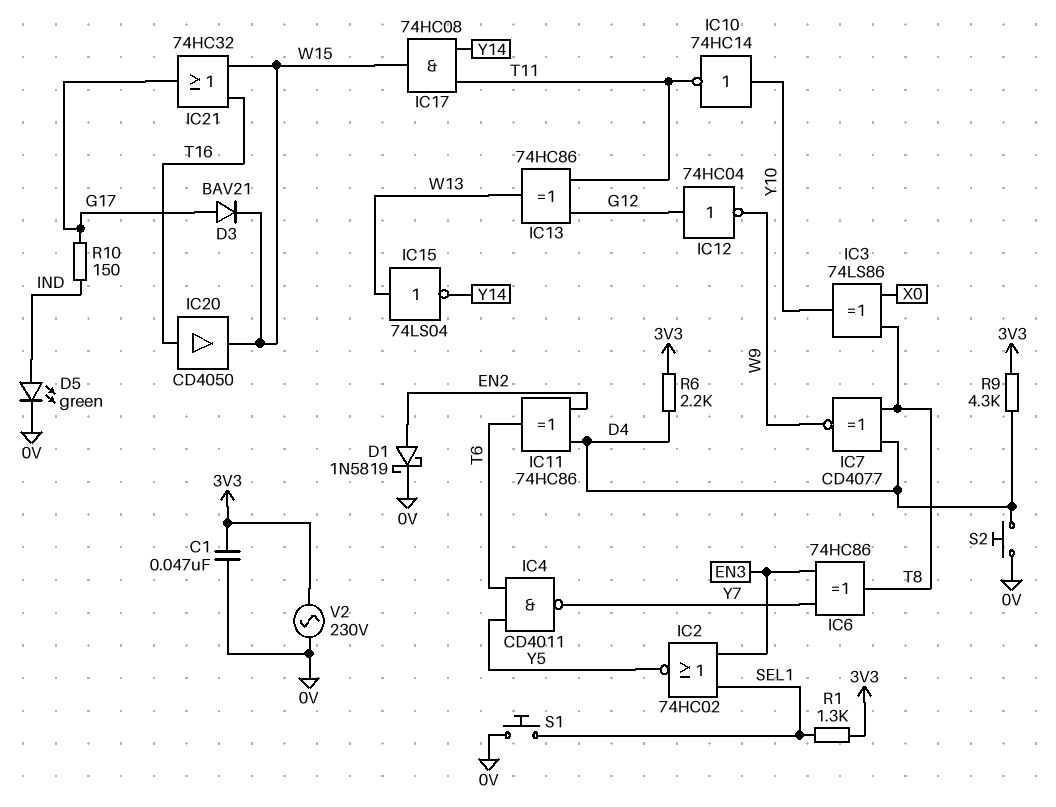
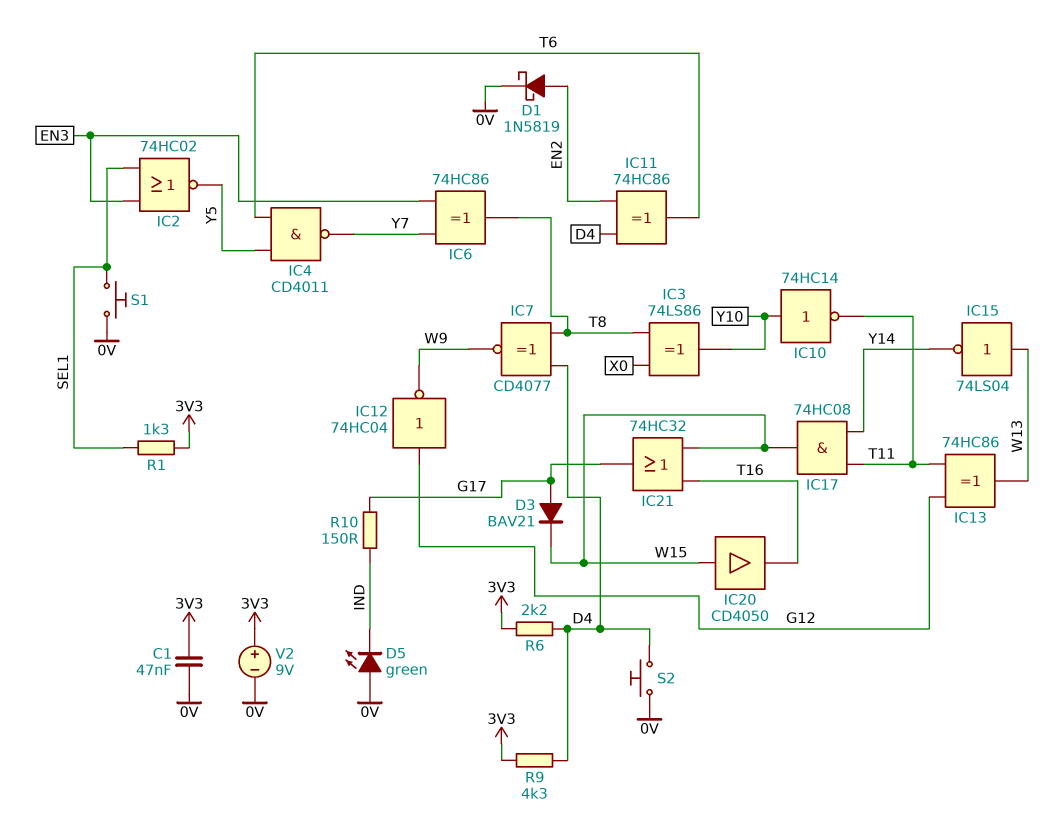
D5: LED green (A IND, K 0V) -> LED green (A 0V, K IND)
IC20: buffer CD4050 (in T16, out W15) -> buffer CD4050 (in W15, out T16)
V2: AC 230V (0V, 3V3) -> 9V (plus 3V3, minus 0V)

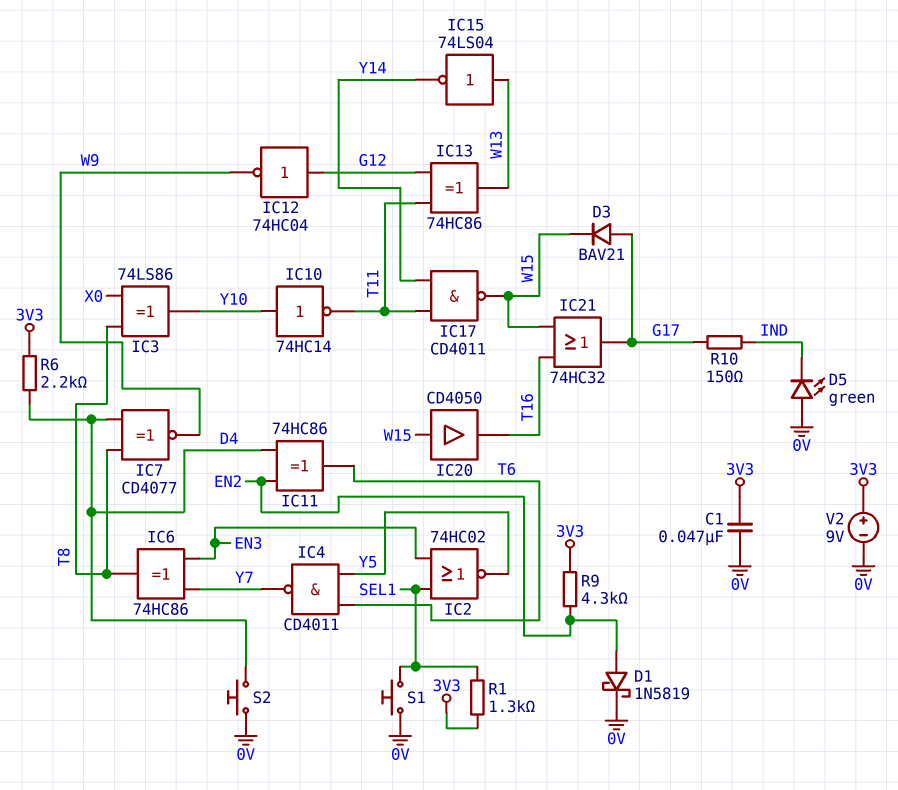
IC17: AND 74HC08 (in T11, in Y14, out W15) -> NAND CD4011 (in T11, in Y14, out W15)
R9: 4.3k (3V3, D4) -> 4.3k (3V3, EN2)

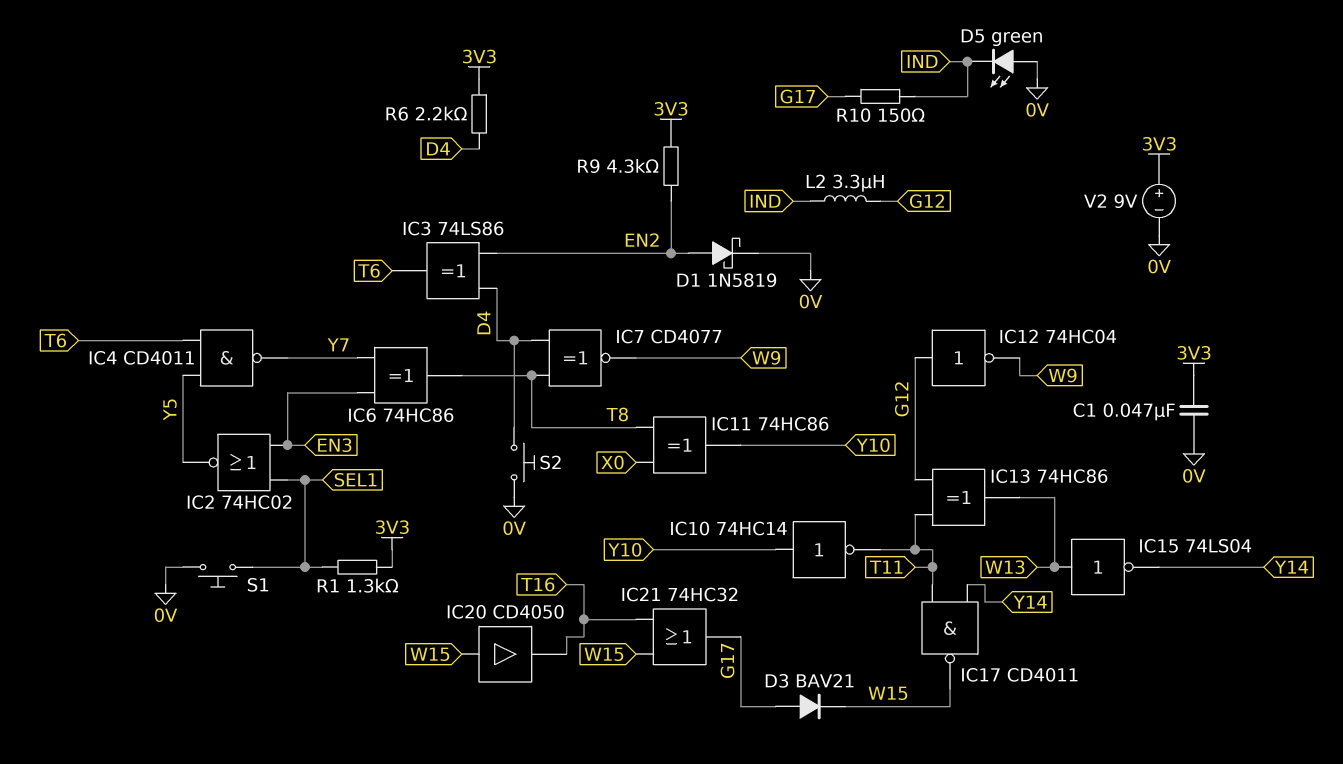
IC3: XOR 74LS86 (in T8, in X0, out Y10) -> XOR 74LS86 (in D4, in EN2, out T6)
IC11: XOR 74HC86 (in D4, in EN2, out T6) -> XOR 74HC86 (in T8, in X0, out Y10)
L2: none -> 3.3uH (G12, IND)

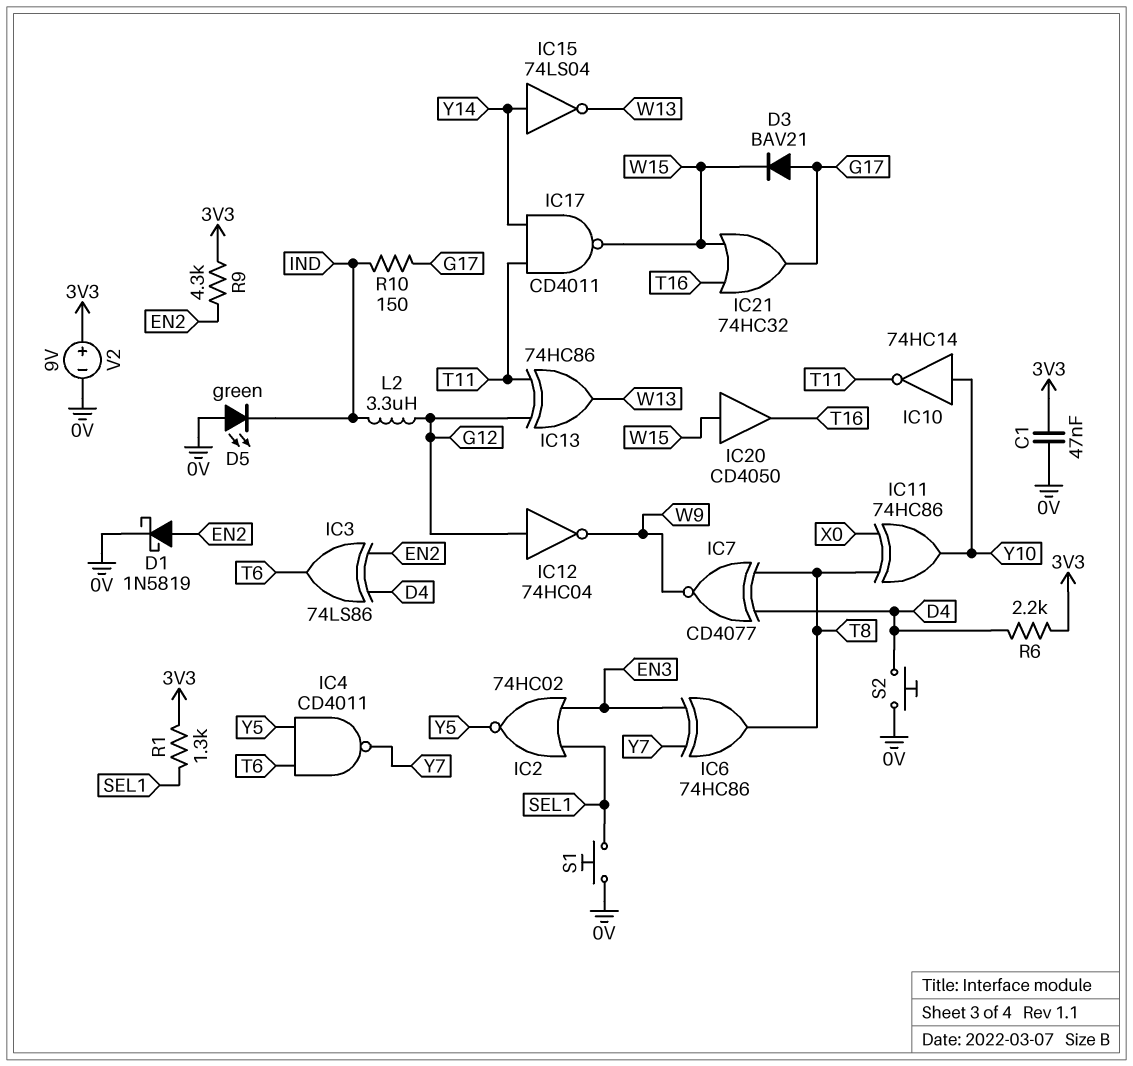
IC15: NOT 74LS04 (in W13, out Y14) -> NOT 74LS04 (in Y14, out W13)

